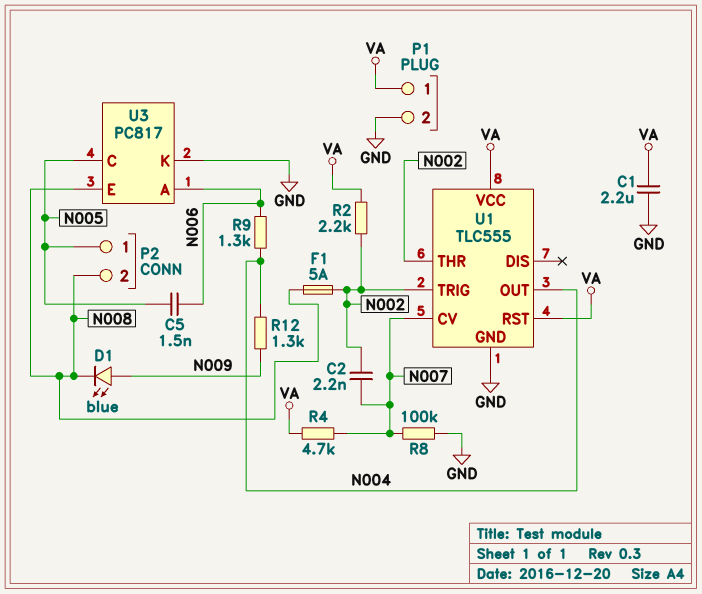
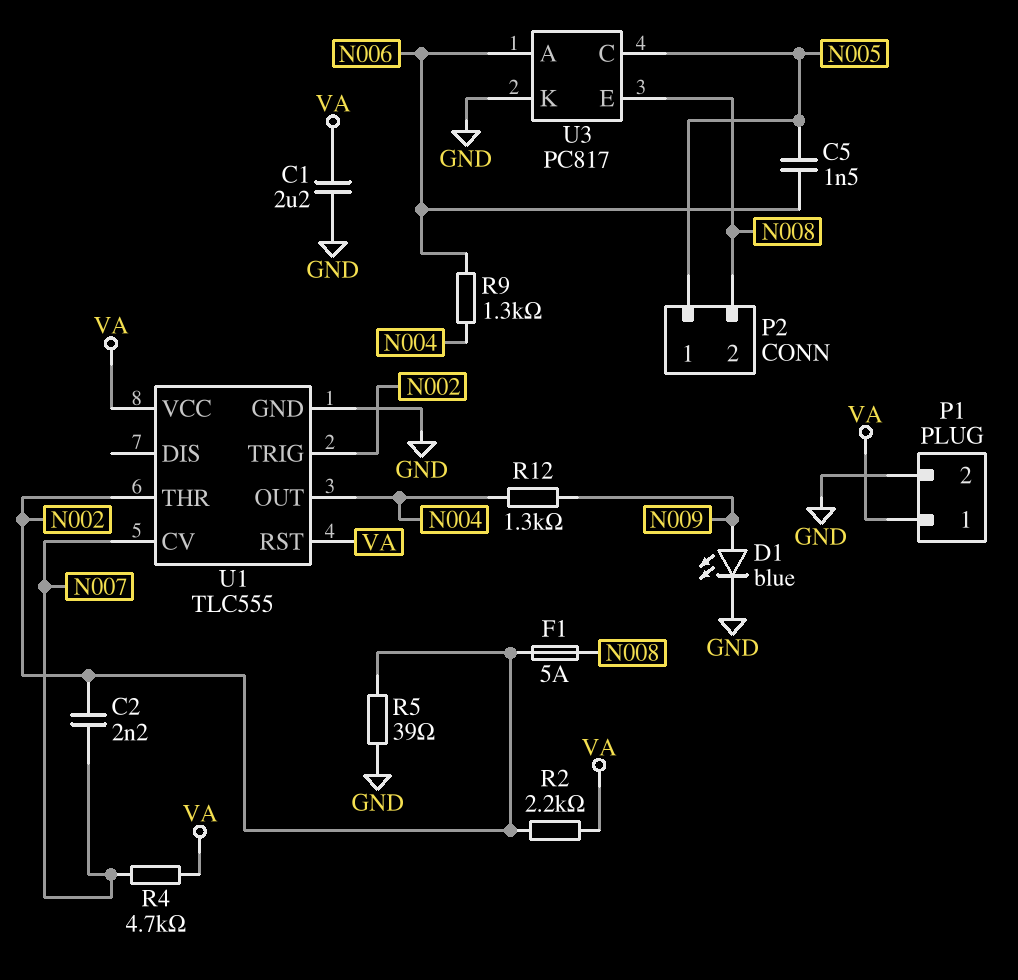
D1: LED blue (A N009, K N008) -> LED blue (A N009, K GND)
R5: none -> 39 (GND, N002)
R8: 100k (GND, N007) -> none

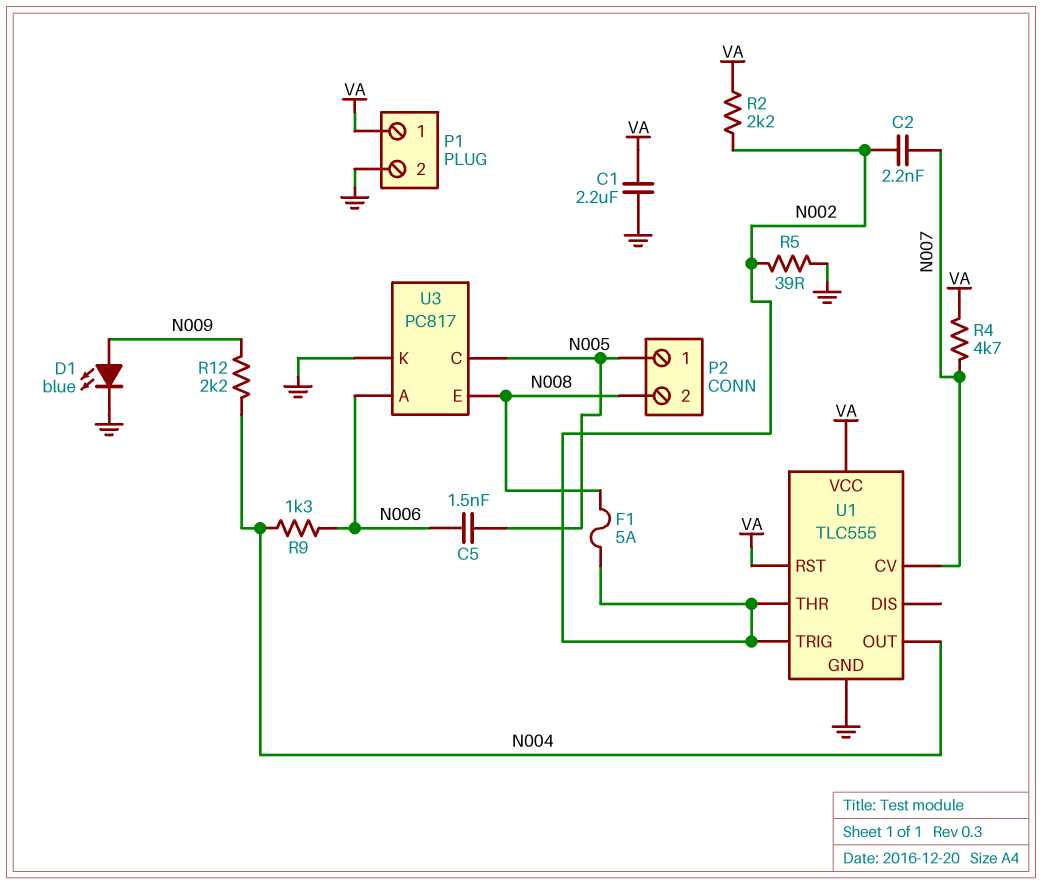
R12: 1.3k (N004, N009) -> 2.2k (N004, N009)

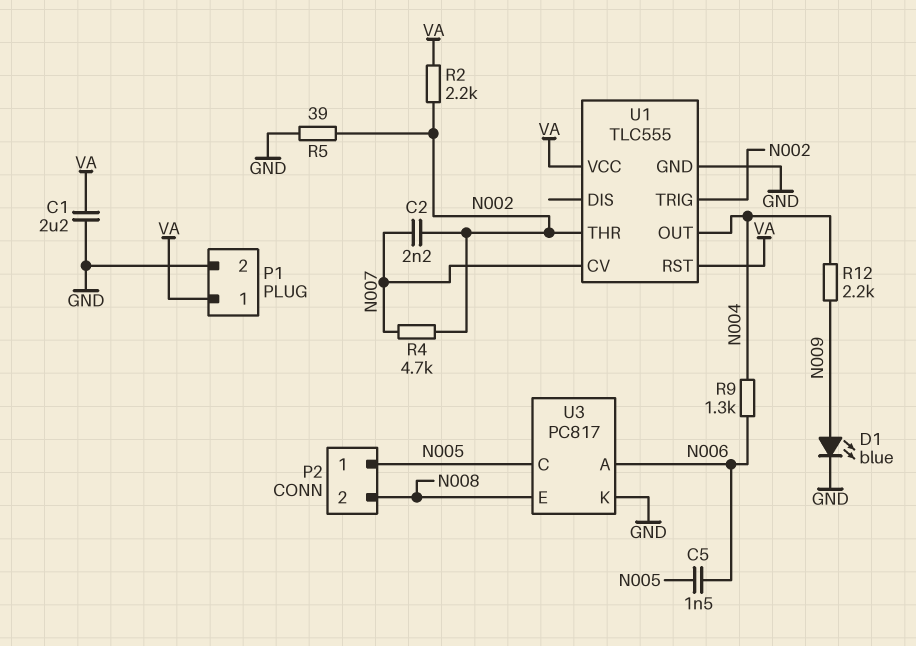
F1: 5A (N002, N008) -> none
R4: 4.7k (N007, VA) -> 4.7k (N002, N007)

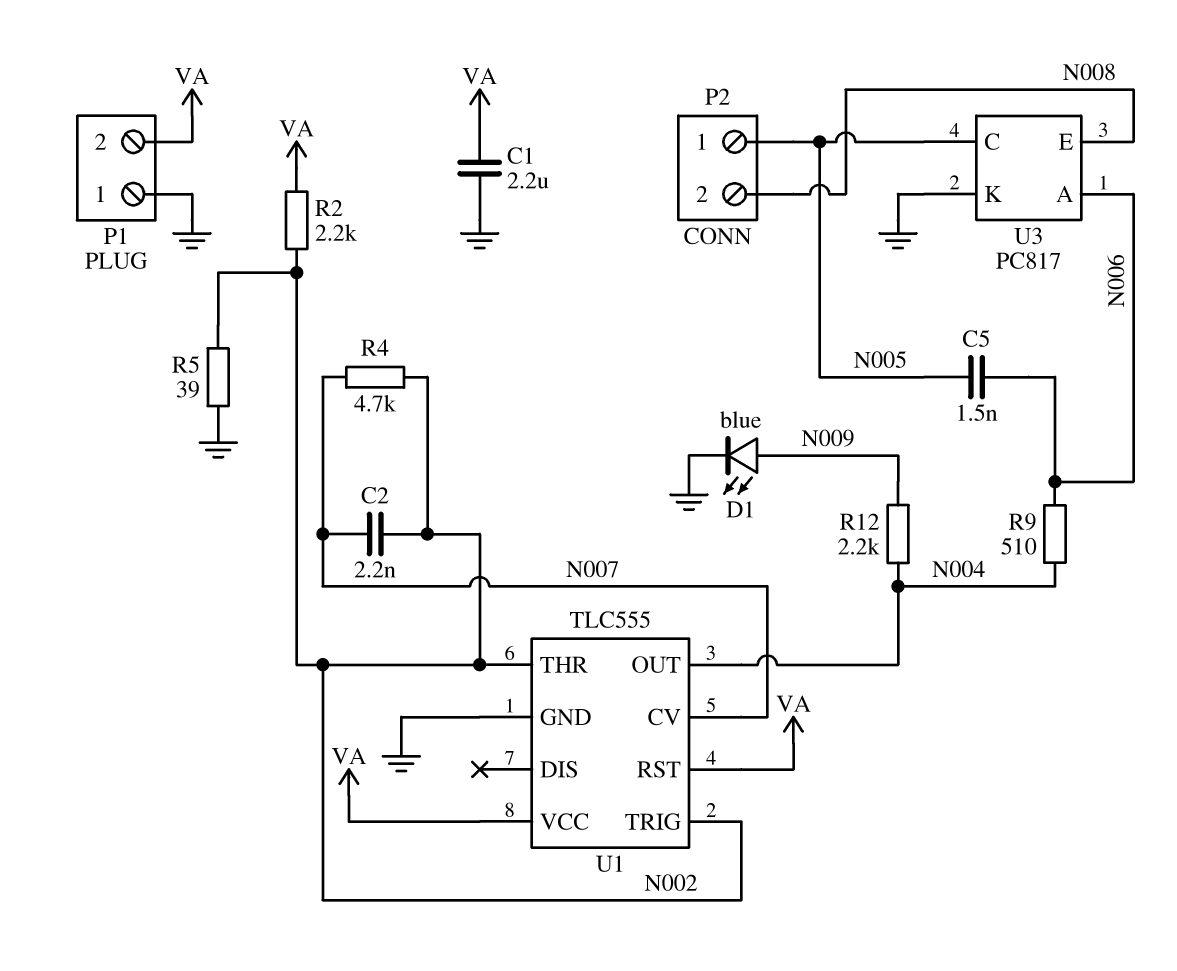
P1 pin 1: VA -> GND
P1 pin 2: GND -> VA
R9: 1.3k (N004, N006) -> 510 (N004, N006)

